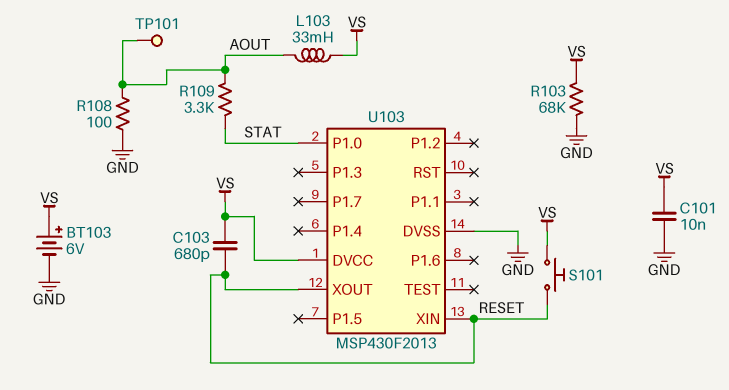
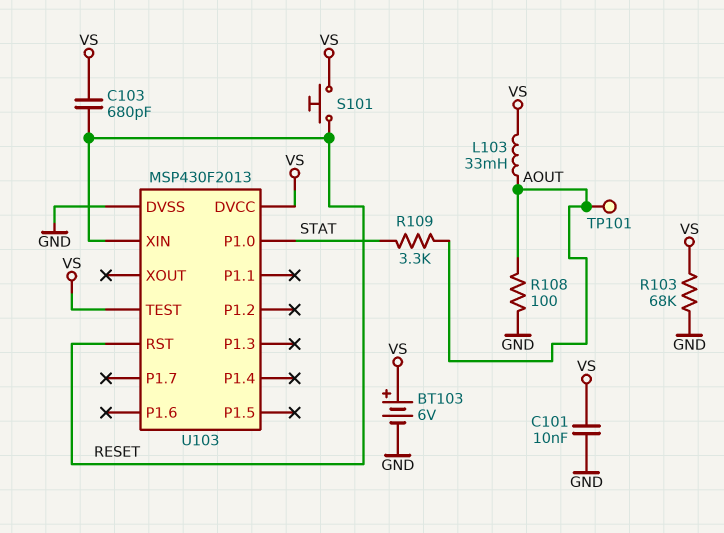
U103 pin RST: none -> RESET
U103 pin TEST: none -> VS
U103 pin XOUT: RESET -> none

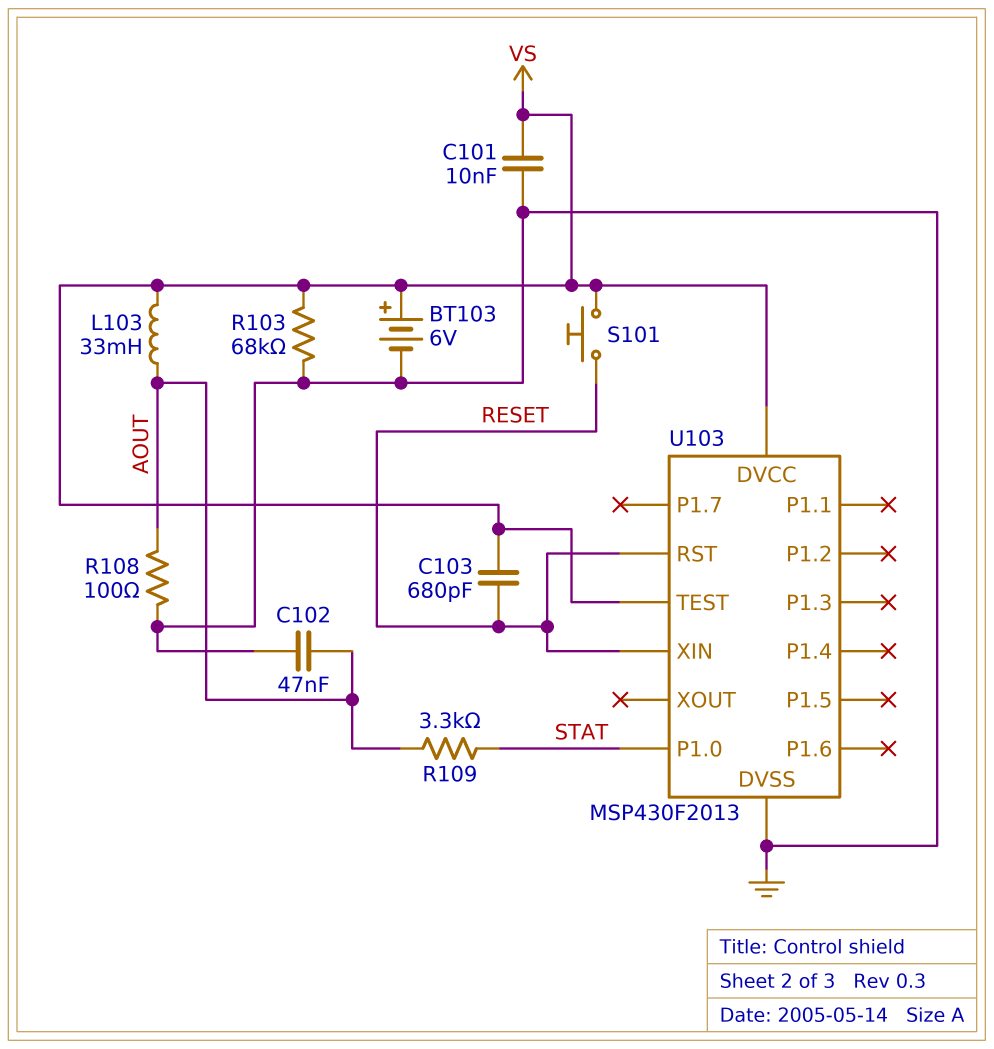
C102: none -> 47nF (AOUT, GND)
TP101: test point (AOUT) -> none

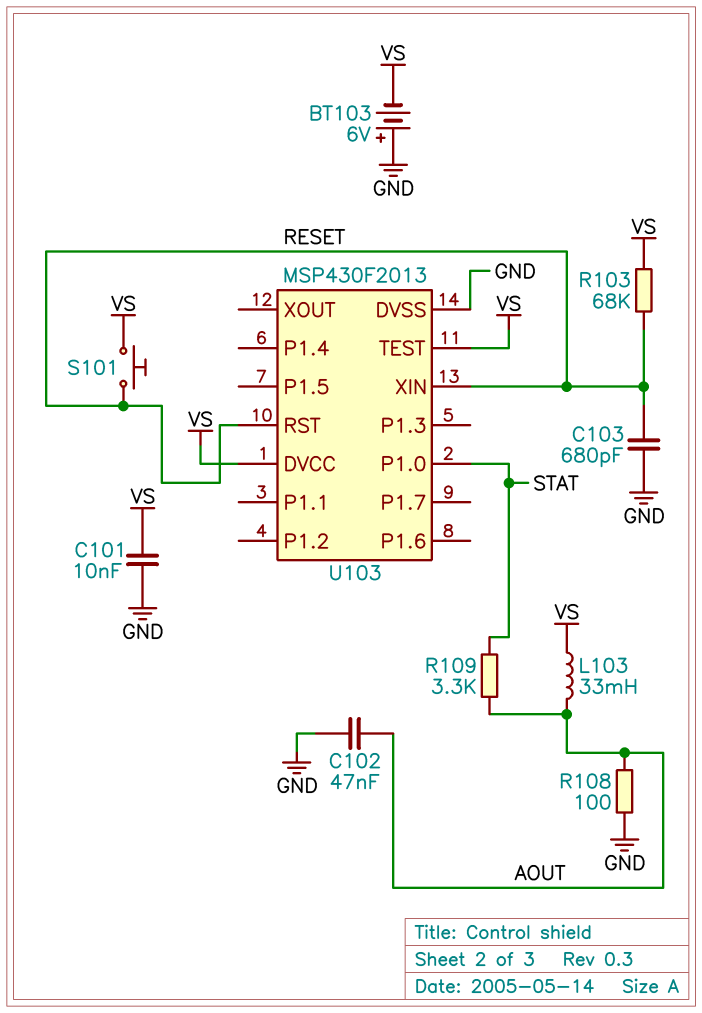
BT103: 6V (plus VS, minus GND) -> 6V (plus GND, minus VS)
C103: 680pF (RESET, VS) -> 680pF (GND, RESET)
R103: 68k (GND, VS) -> 68k (RESET, VS)

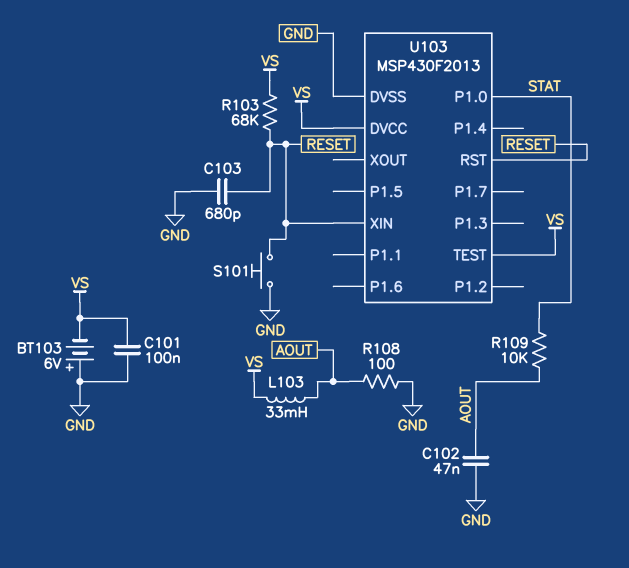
C101: 10nF (GND, VS) -> 100nF (GND, VS)
R109: 3.3k (AOUT, STAT) -> 10k (AOUT, STAT)
S101: button (RESET, VS) -> button (GND, RESET)

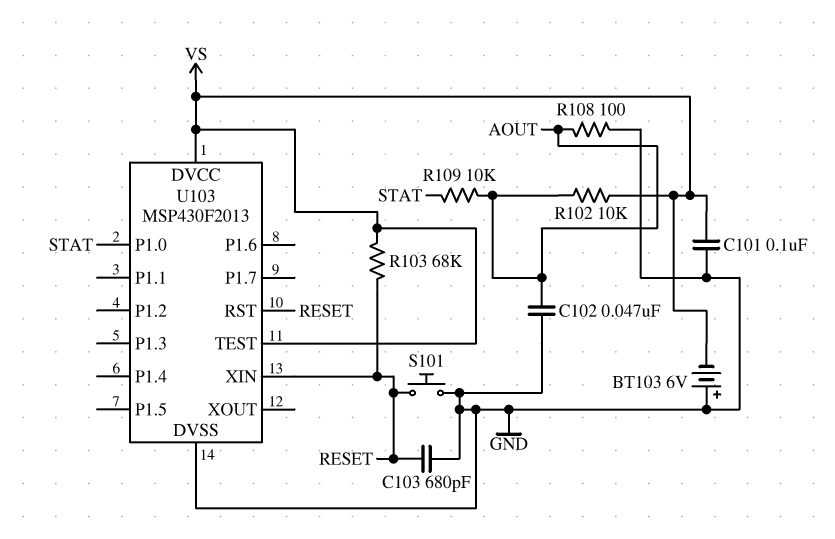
L103: 33mH (AOUT, VS) -> none
R102: none -> 10k (AOUT, VS)

